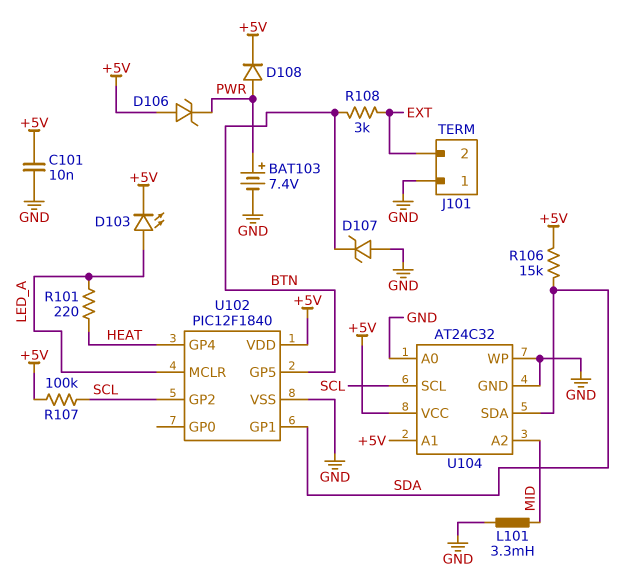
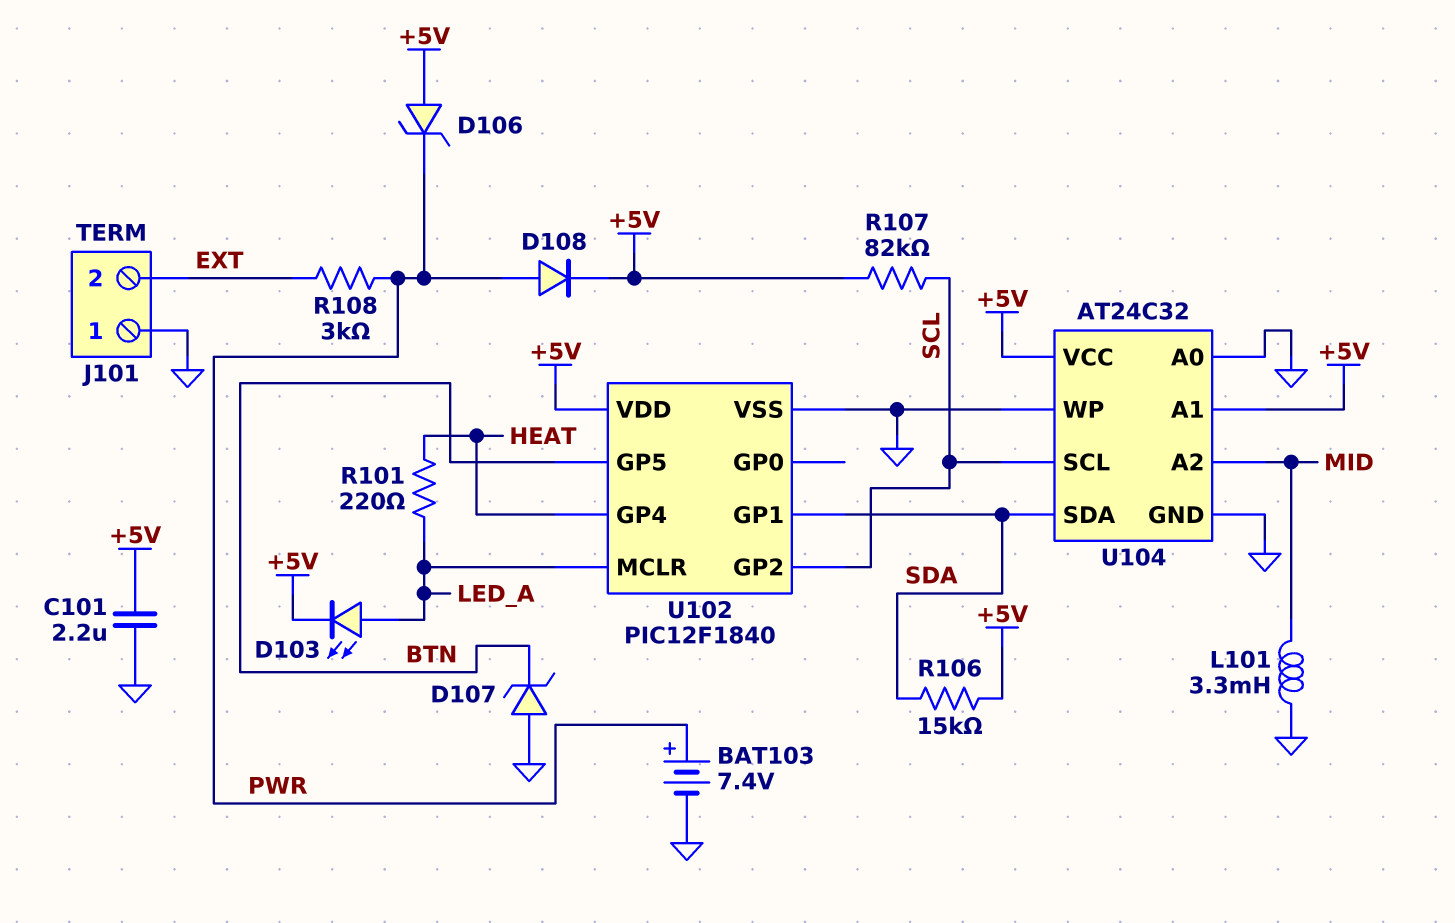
C101: 10nF (+5V, GND) -> 2.2uF (+5V, GND)
R107: 100k (+5V, SCL) -> 82k (+5V, SCL)
R108: 3k (BTN, EXT) -> 3k (EXT, PWR)

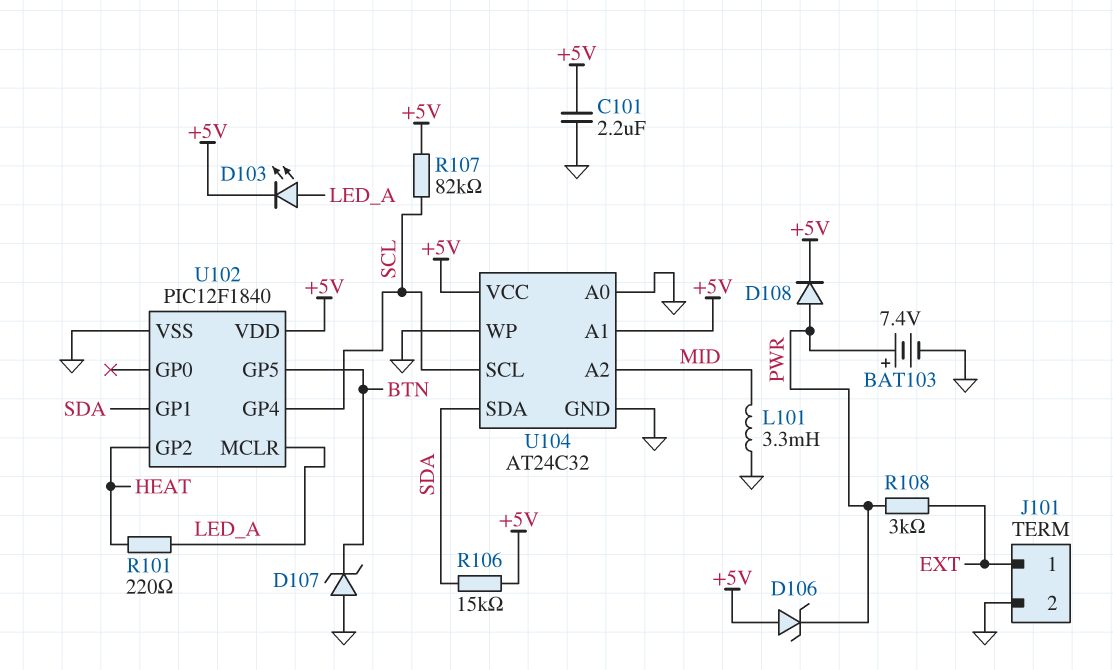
J101 pin 1: GND -> EXT
J101 pin 2: EXT -> GND
U102 pin GP2: SCL -> HEAT
U102 pin GP4: HEAT -> SCL

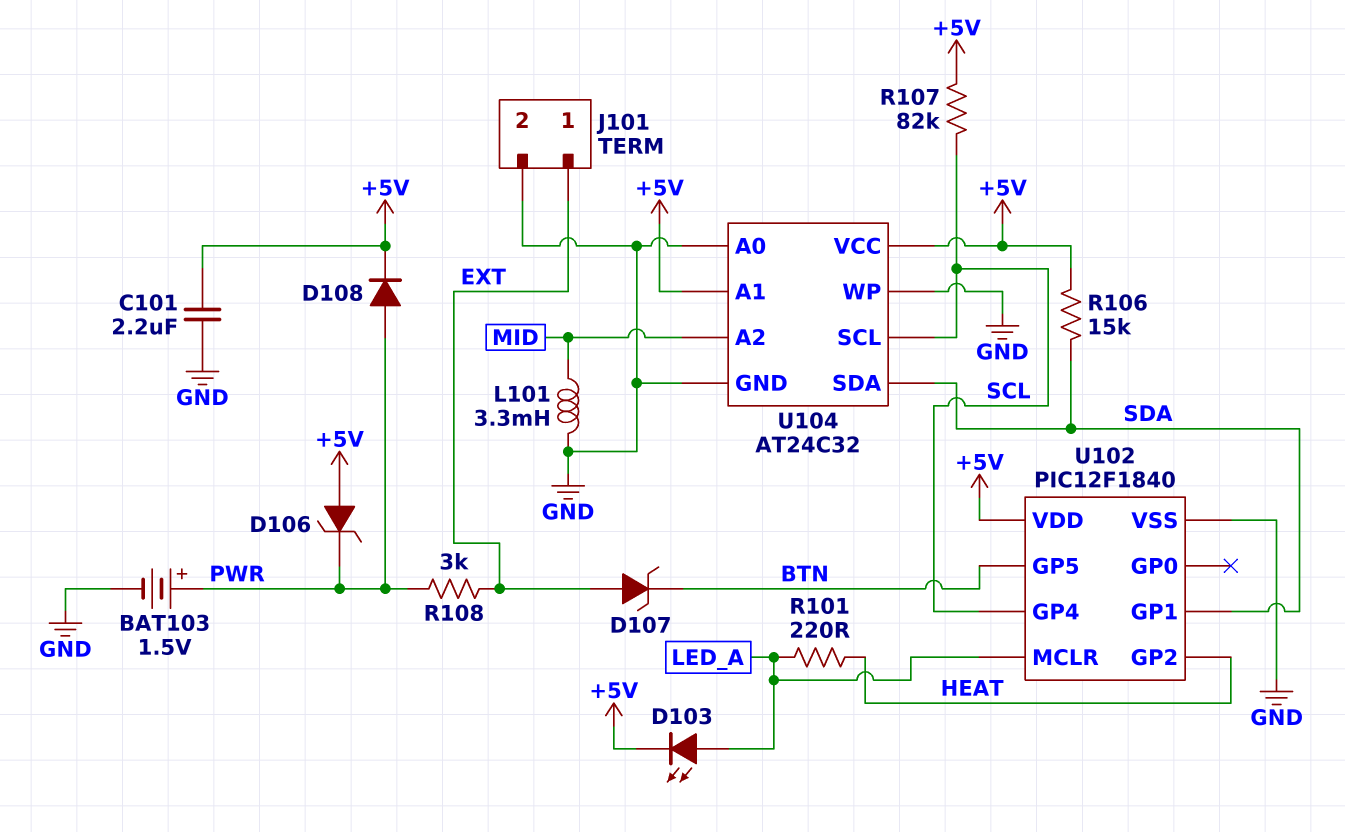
BAT103: 7.4V (plus PWR, minus GND) -> 1.5V (plus PWR, minus GND)
D107: zener (A GND, K BTN) -> zener (A EXT, K BTN)

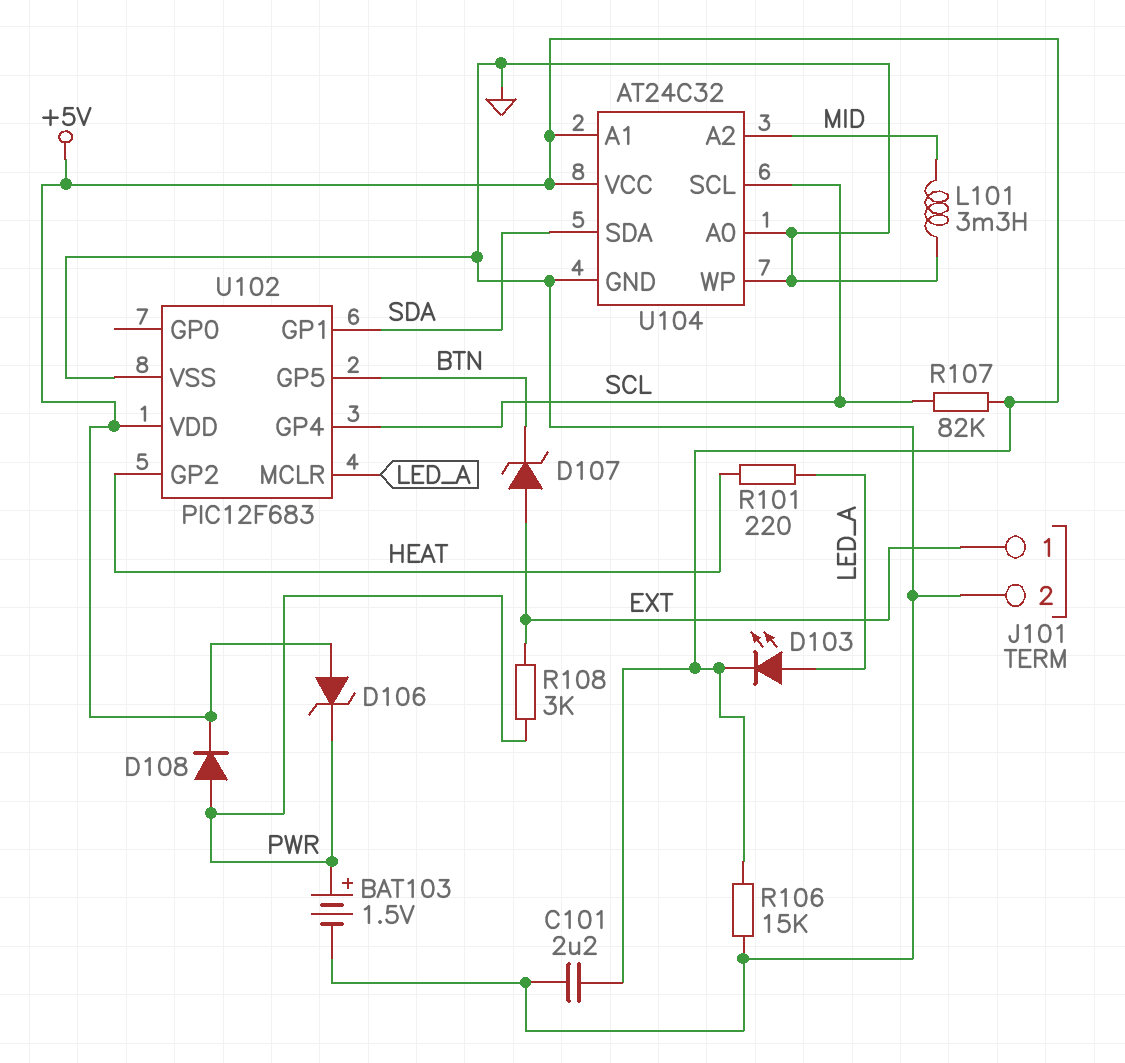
R106: 15k (+5V, SDA) -> 15k (+5V, GND)
U102: PIC12F1840 -> PIC12F683

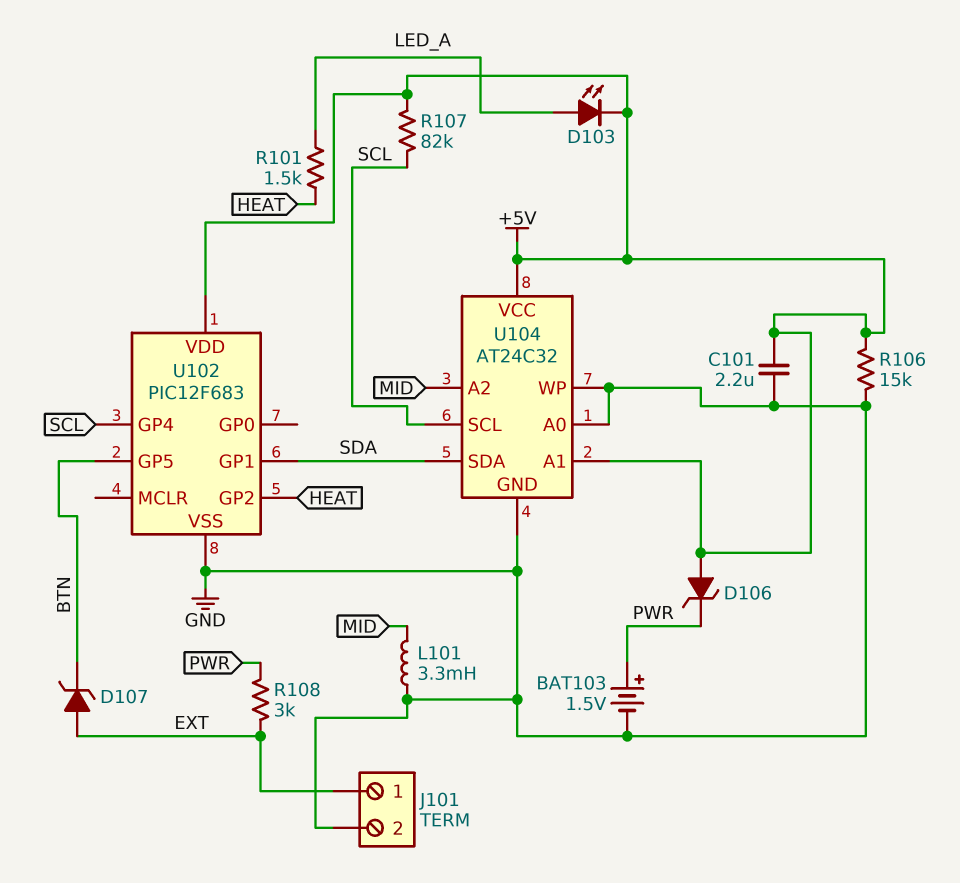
D108: diode (A PWR, K +5V) -> none
R101: 220 (HEAT, LED_A) -> 1.5k (HEAT, LED_A)
U102 pin MCLR: LED_A -> none

